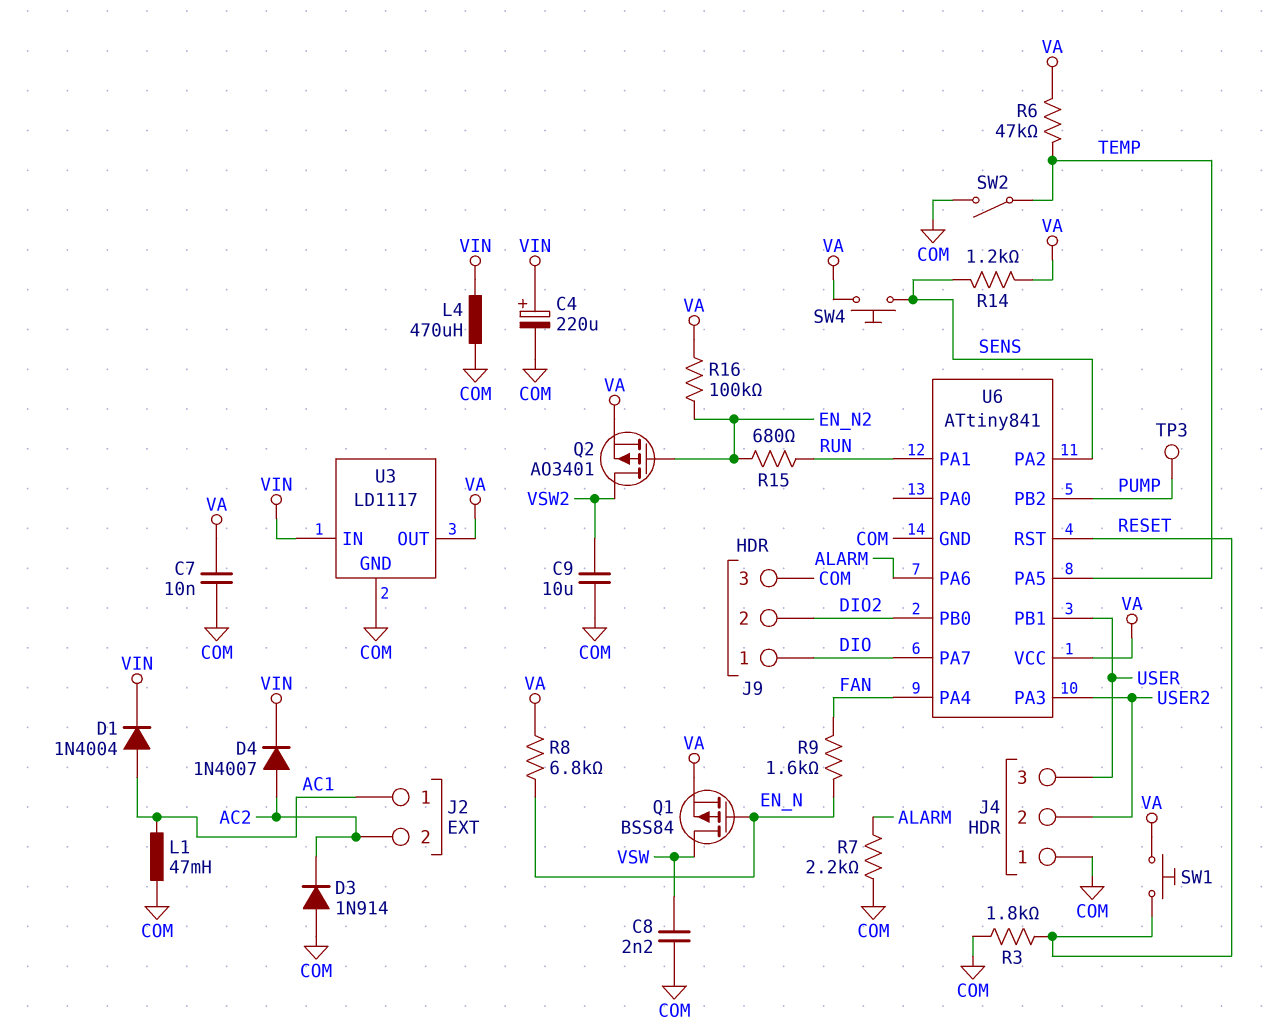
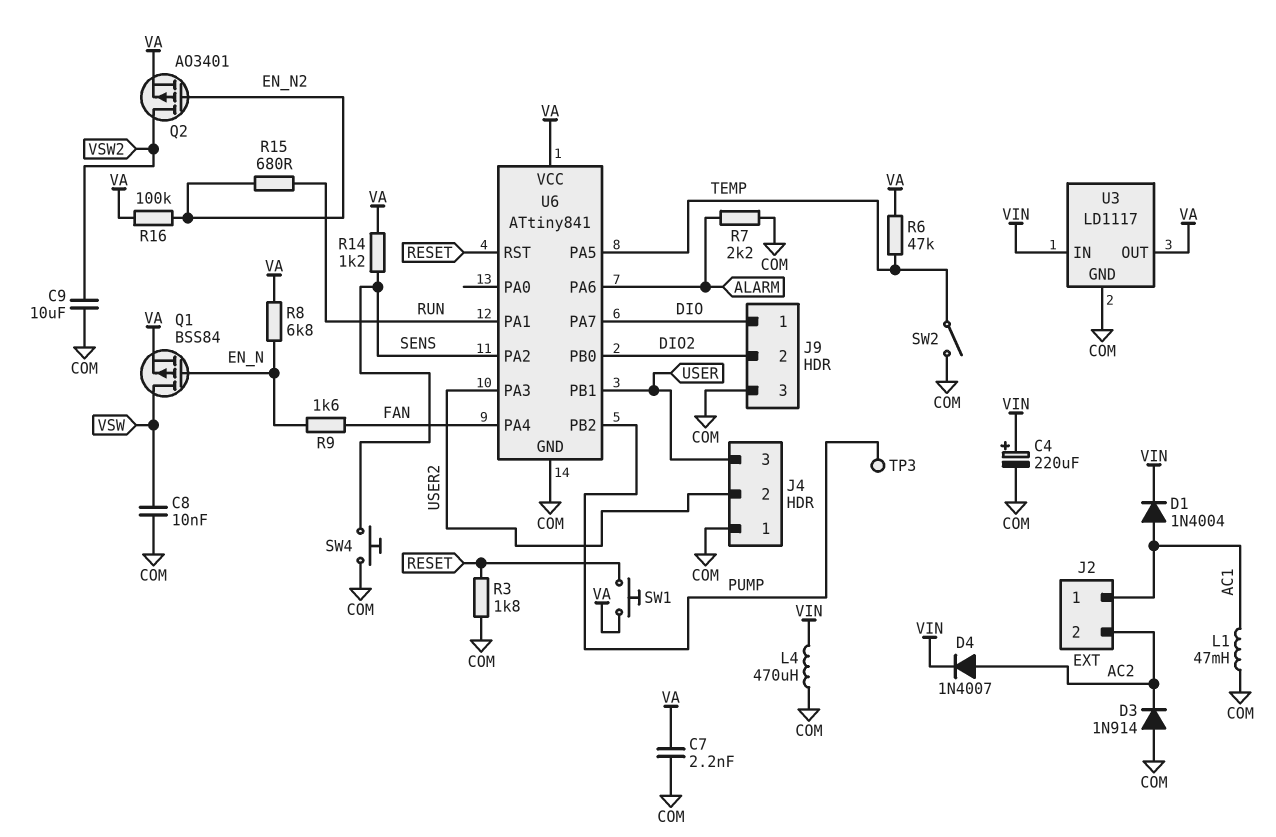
C7: 10nF (COM, VA) -> 2.2nF (COM, VA)
C8: 2.2nF (COM, VSW) -> 10nF (COM, VSW)
SW4: button (SENS, VA) -> button (COM, SENS)

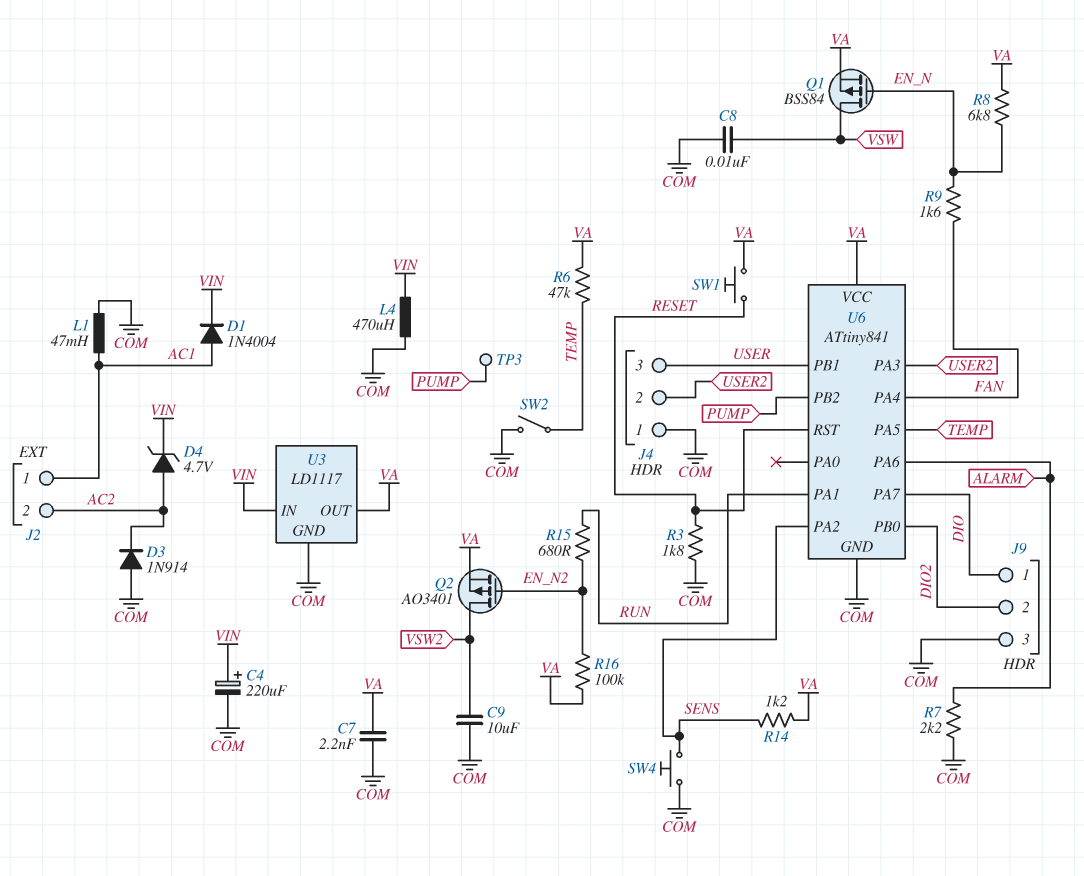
D4: diode 1N4007 (A AC2, K VIN) -> zener 4.7V (A AC2, K VIN)

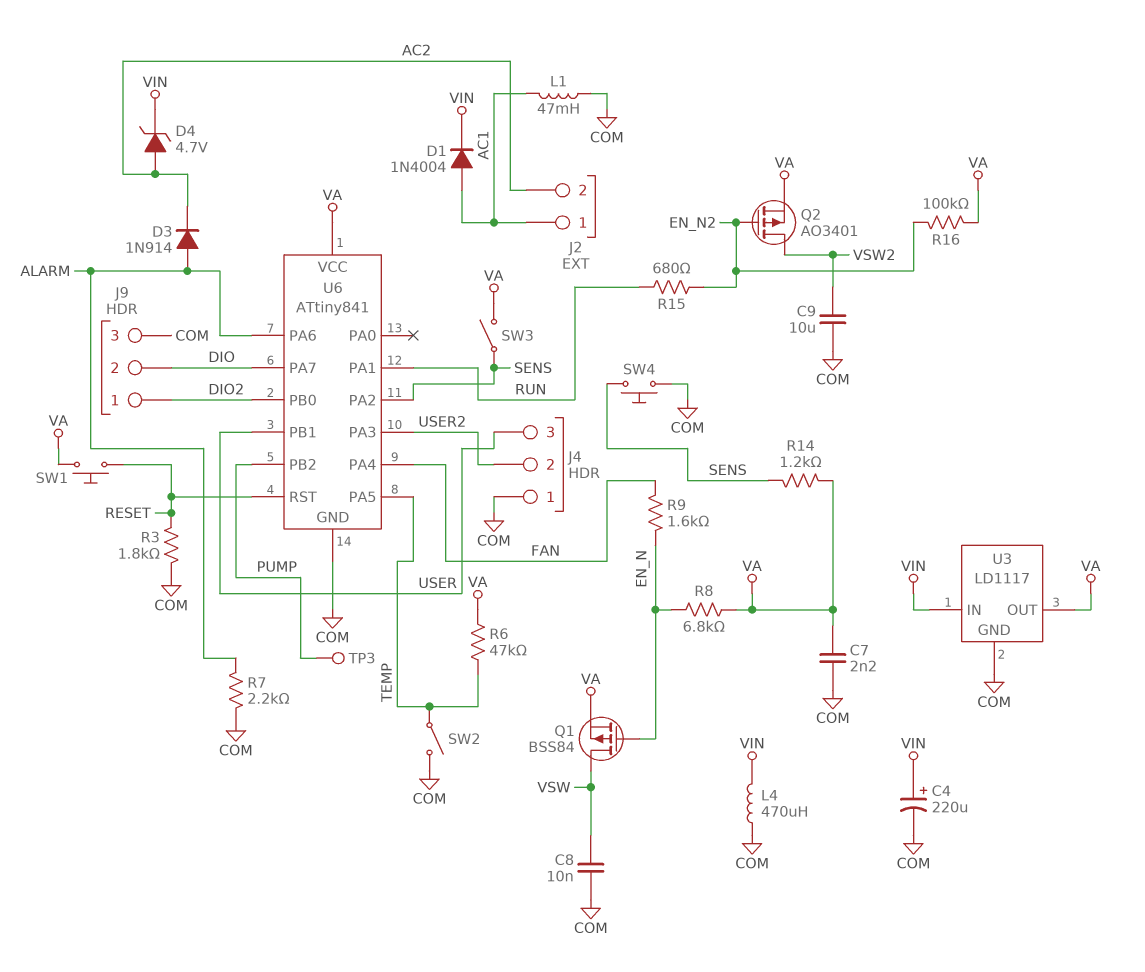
D3: diode 1N914 (A COM, K AC2) -> diode 1N914 (A ALARM, K AC2)
J9 pin 1: DIO -> DIO2
J9 pin 2: DIO2 -> DIO
SW3: none -> switch (SENS, VA)

